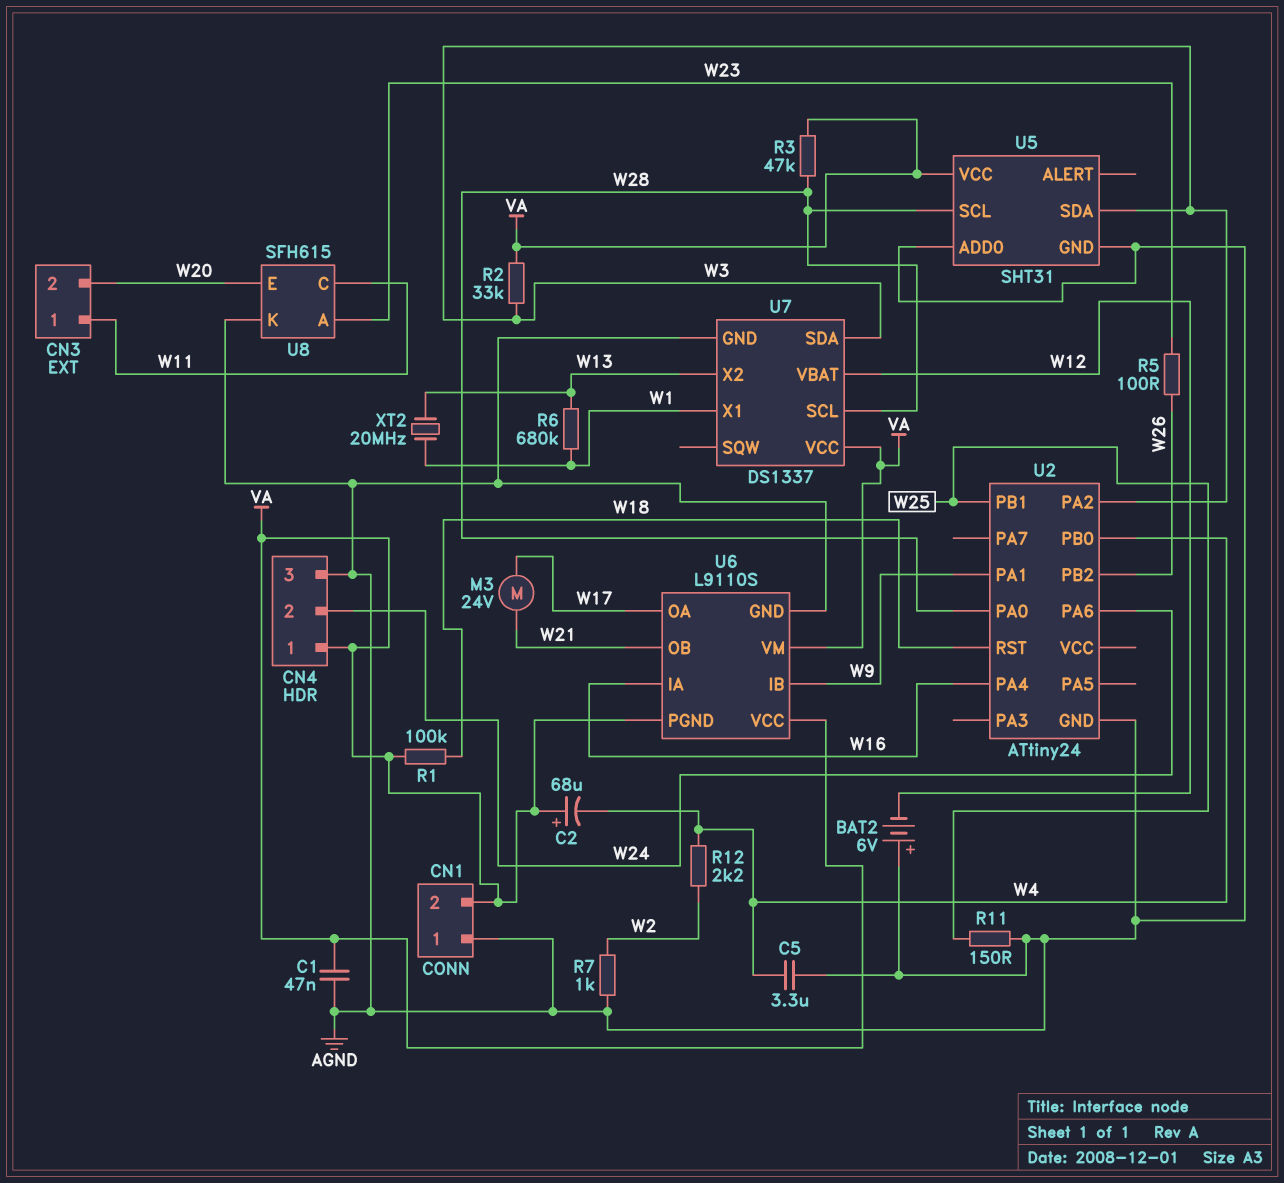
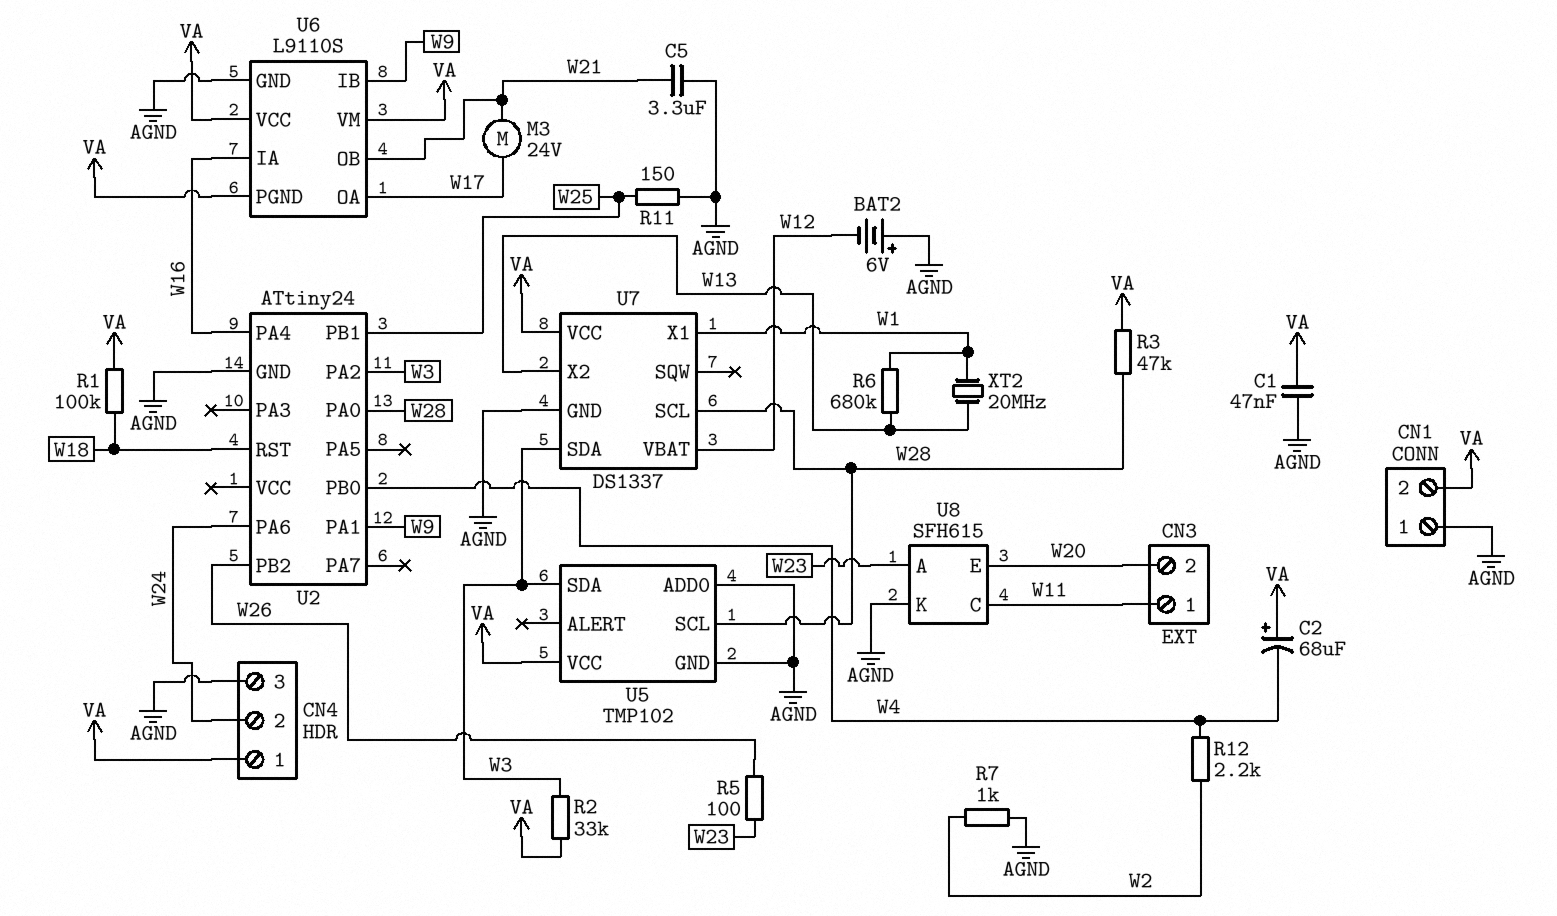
C5: 3.3uF (AGND, W4) -> 3.3uF (AGND, W21)
U5: SHT31 -> TMP102

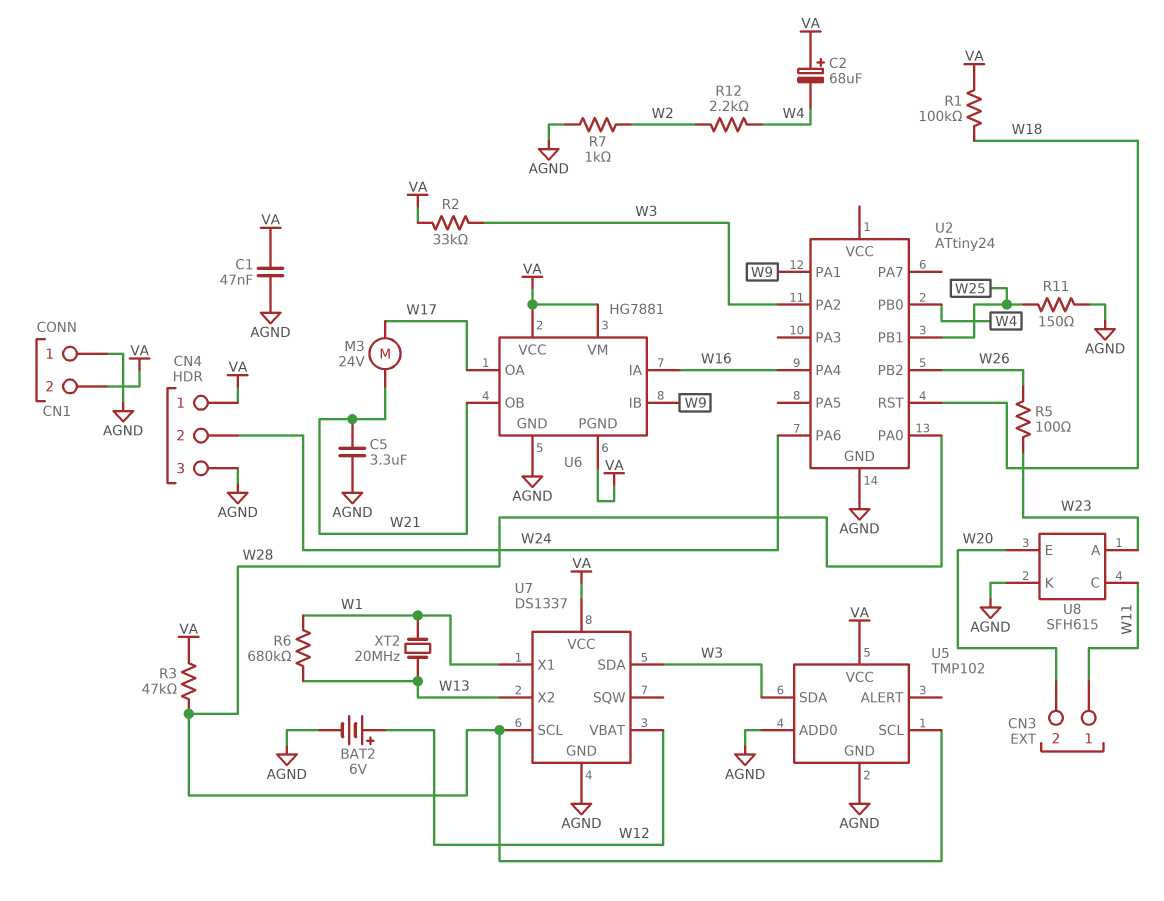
BAT2: 6V (plus AGND, minus W12) -> 6V (plus W12, minus AGND)
U6: L9110S -> HG7881

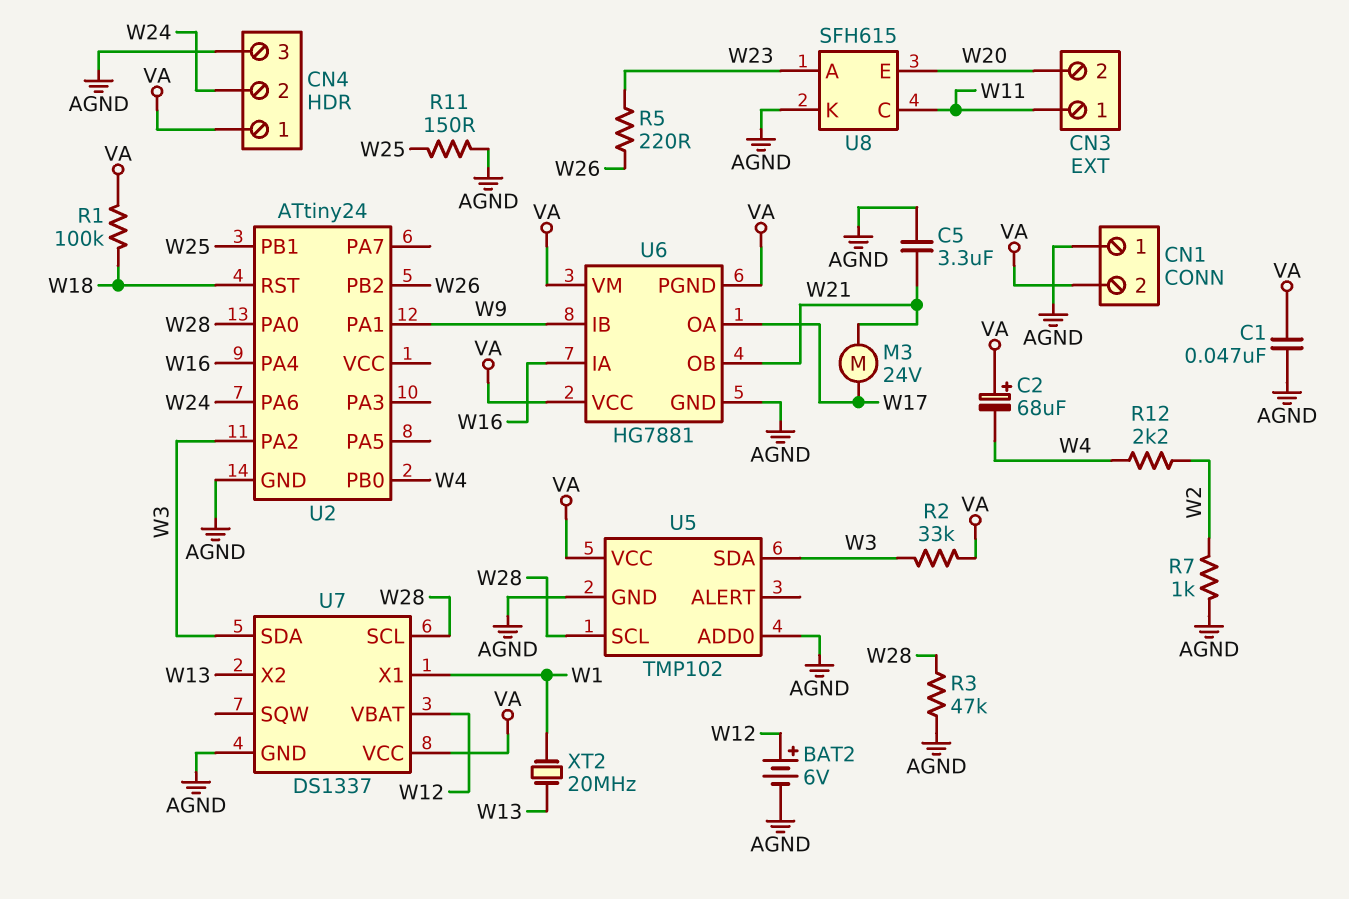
R3: 47k (VA, W28) -> 47k (AGND, W28)
R5: 100 (W23, W26) -> 220 (W23, W26)
R6: 680k (W1, W13) -> none

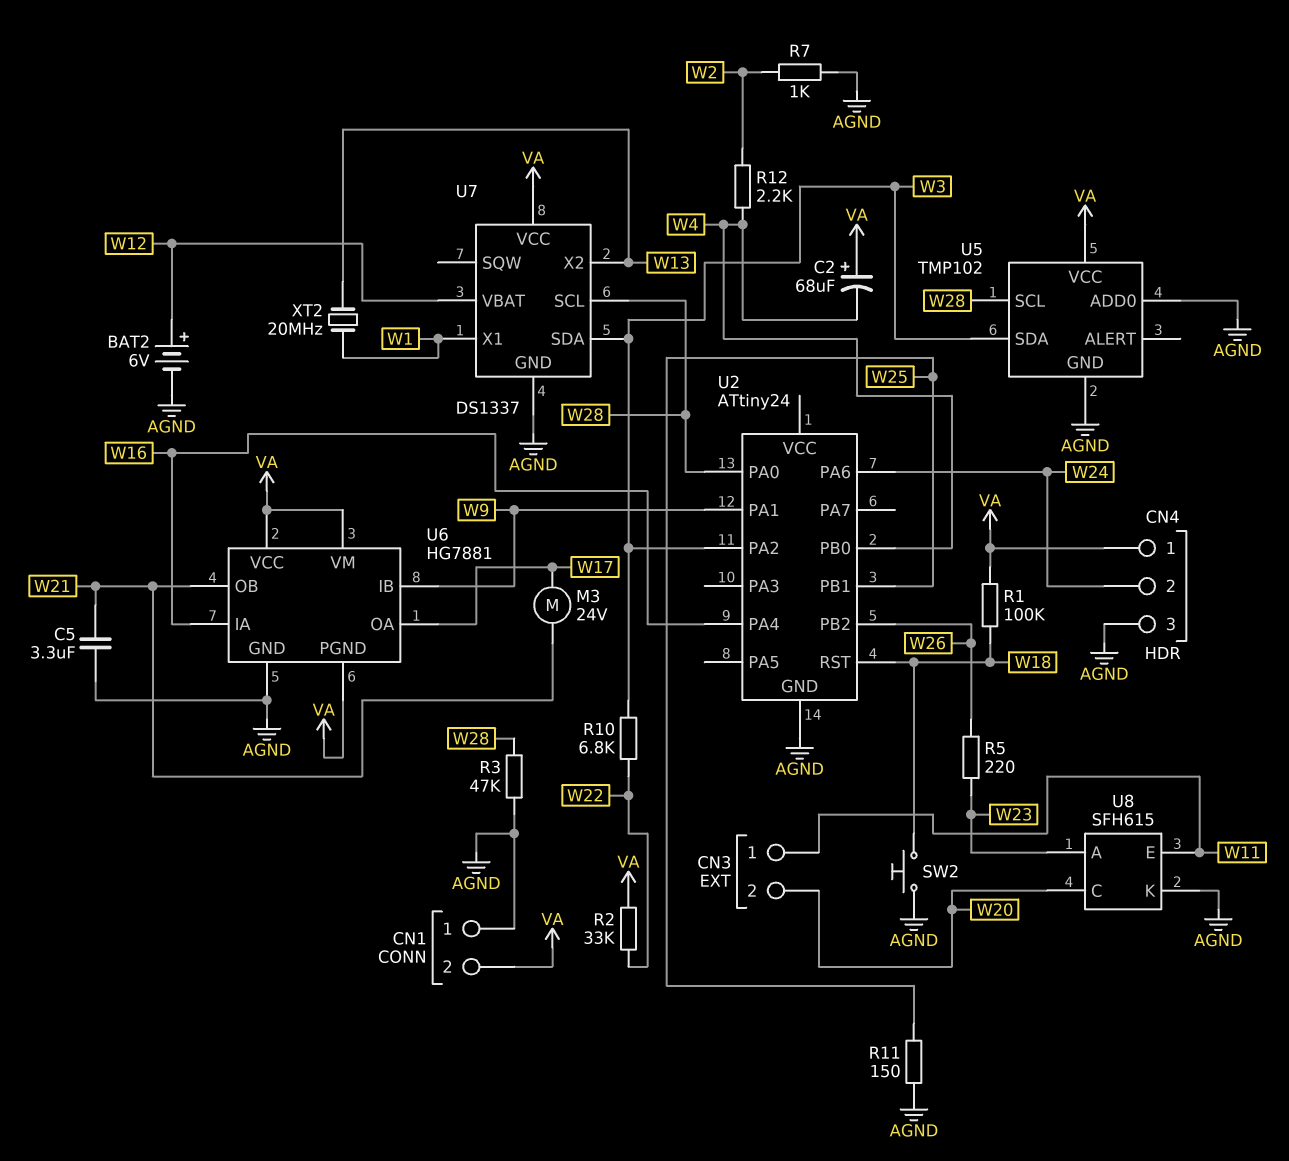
C1: 47nF (AGND, VA) -> none
R2: 33k (VA, W3) -> 33k (VA, W22)
R10: none -> 6.8k (W3, W22)
SW2: none -> button (AGND, W18)
U8 pin C: W11 -> W20
U8 pin E: W20 -> W11

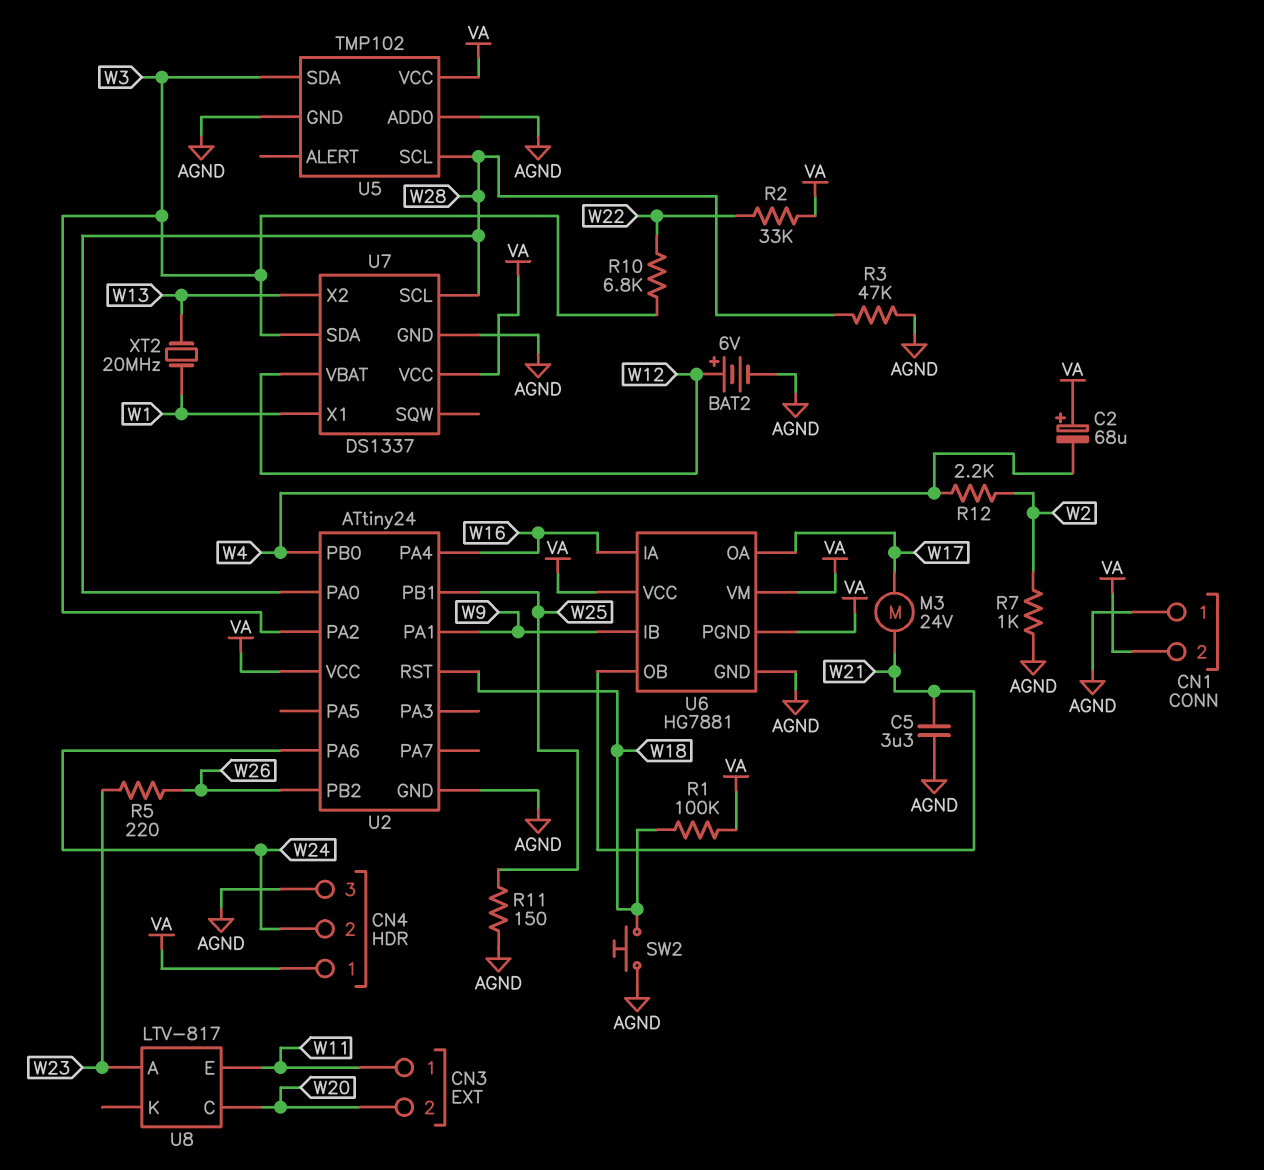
U2 pin VCC: none -> VA
U8: SFH615 -> LTV-817
U8 pin K: AGND -> none

